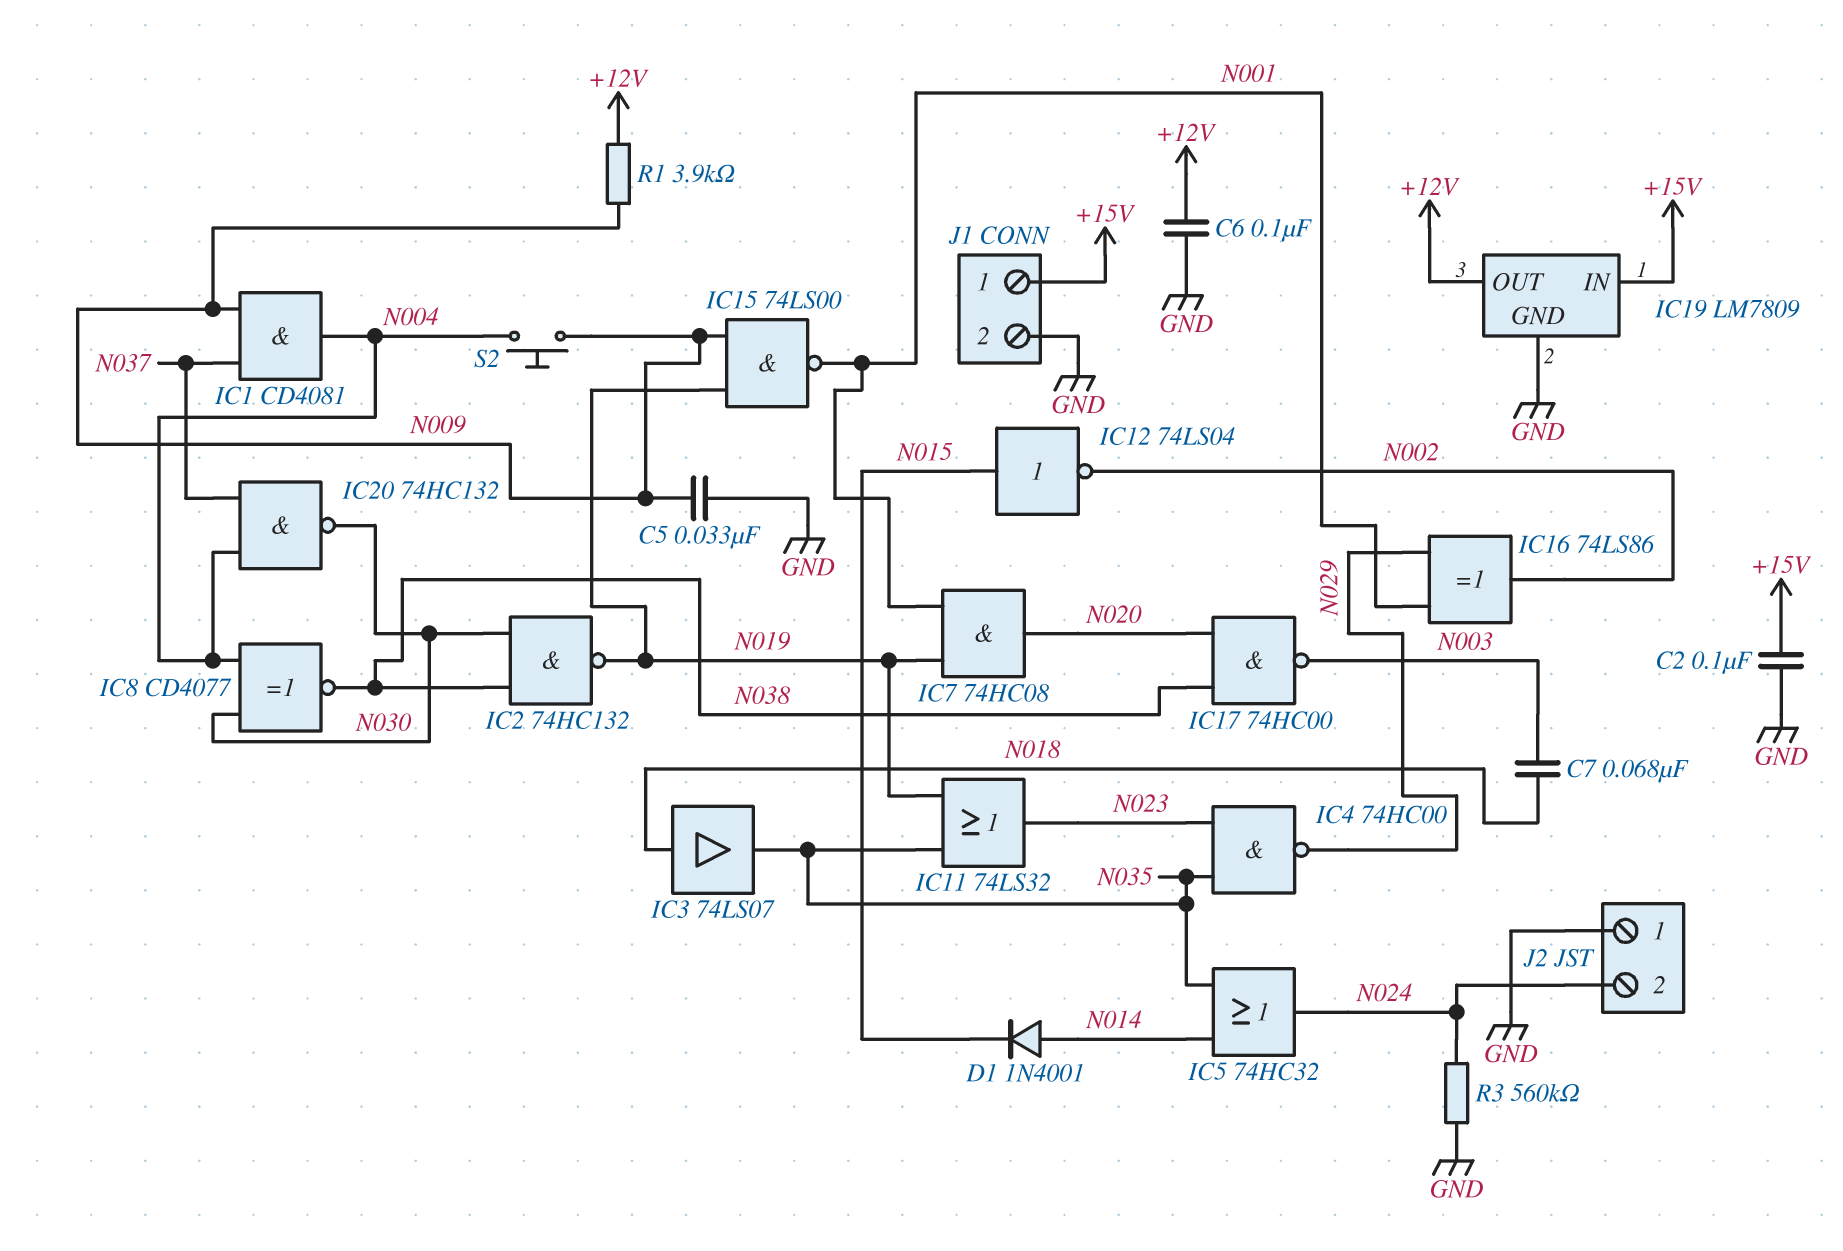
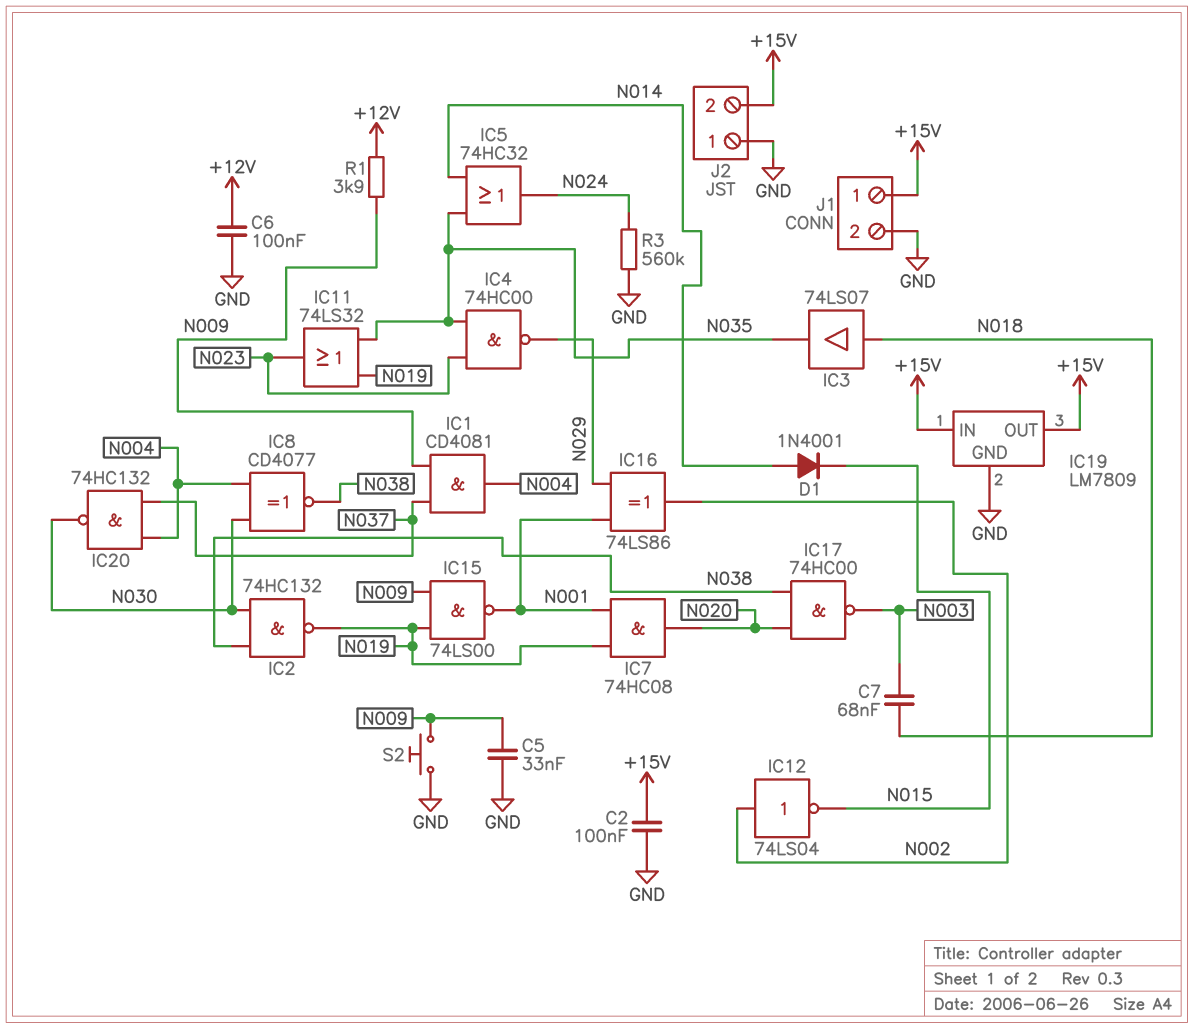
IC12: NOT 74LS04 (in N015, out N002) -> NOT 74LS04 (in N002, out N015)
IC19 pin OUT: +12V -> +15V
J2 pin 2: N024 -> +15V
S2: button (N004, N009) -> button (GND, N009)

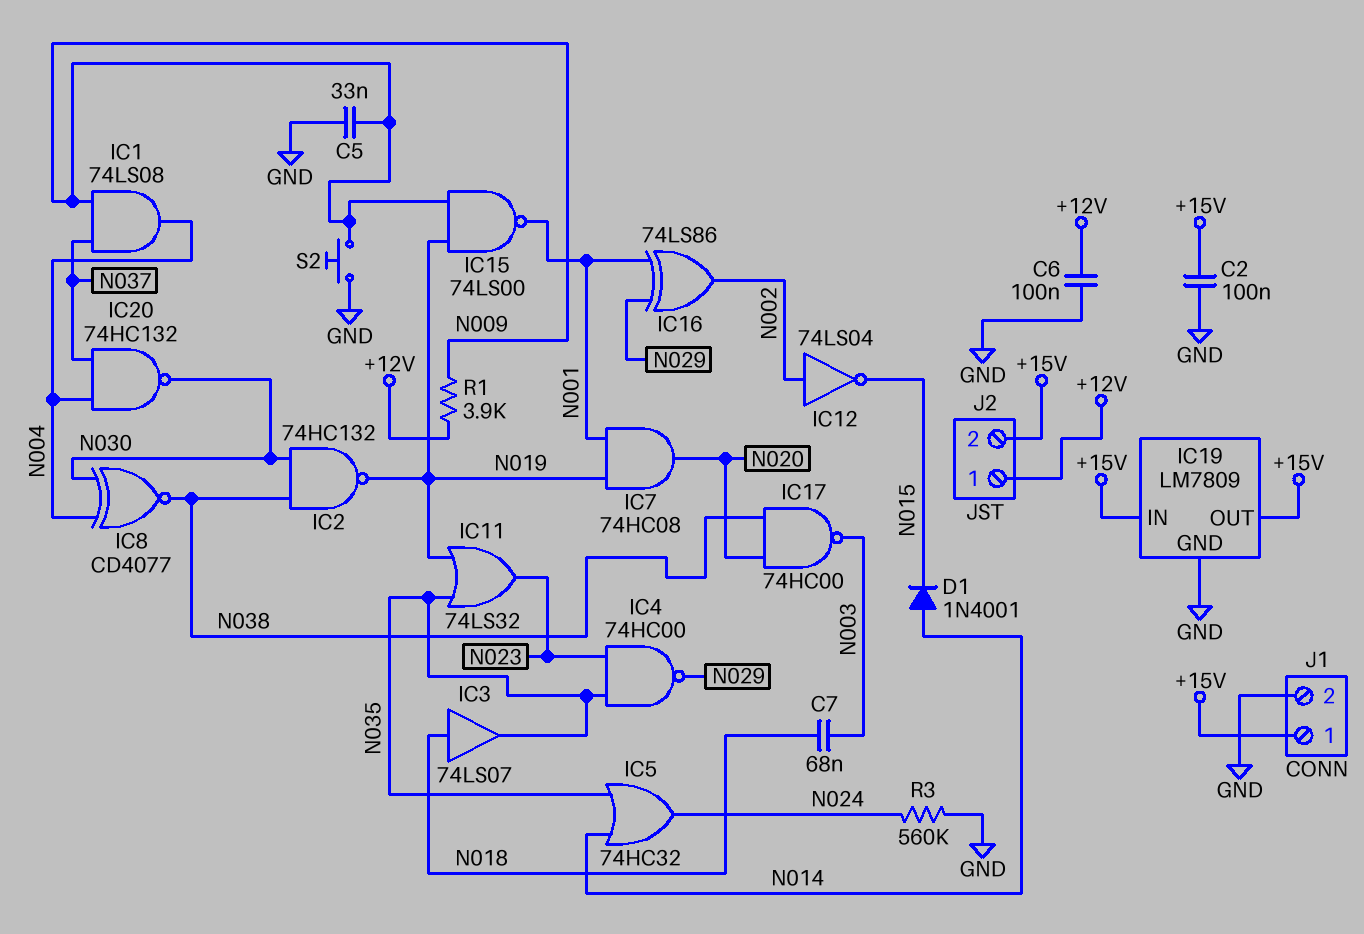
IC1: AND CD4081 (in N009, in N037, out N004) -> AND 74LS08 (in N009, in N037, out N004)
J2 pin 1: GND -> +12V

